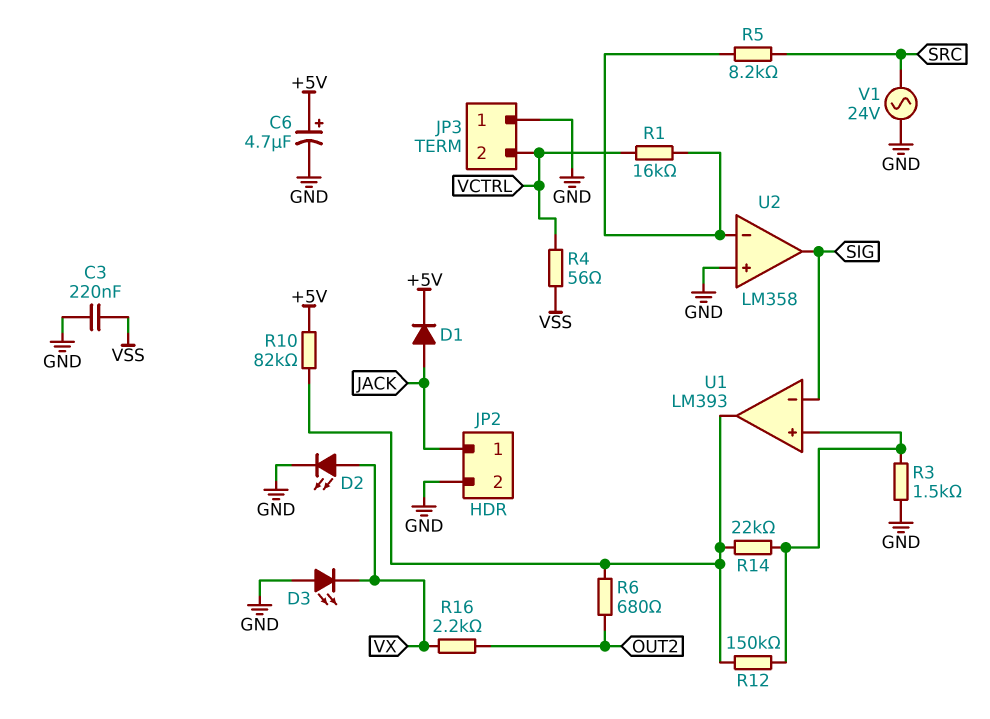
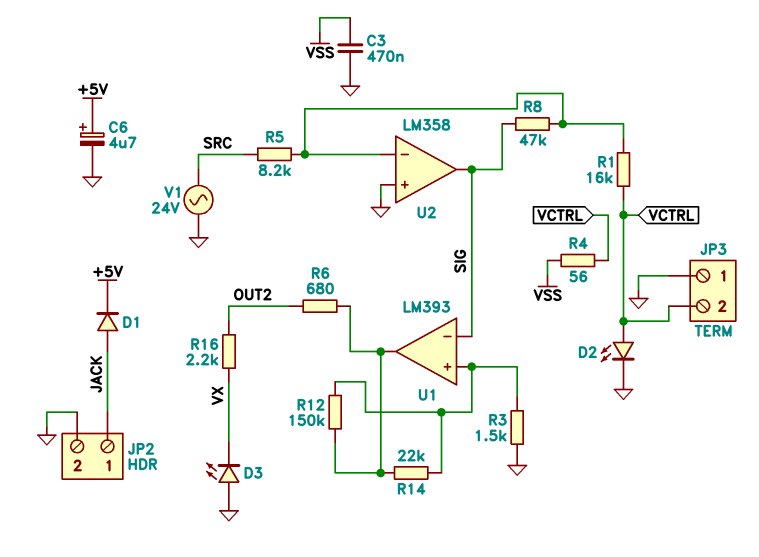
C3: 220nF (GND, VSS) -> 470nF (GND, VSS)
D2: LED (A VX, K GND) -> LED (A VCTRL, K GND)
R8: none -> 47k (SIG, U2/in-)
R10: 82k (+5V, U1/out) -> none

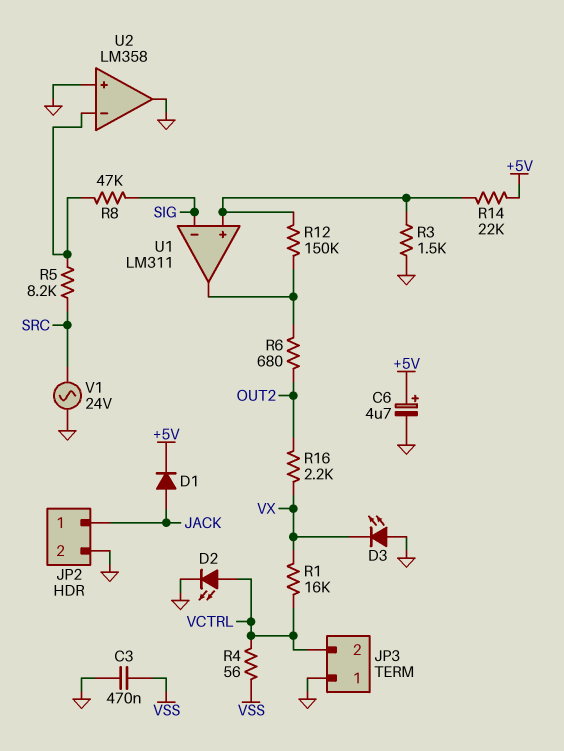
R1: 16k (U2/in-, VCTRL) -> 16k (VCTRL, VX)
R14: 22k (U1/in+, U1/out) -> 22k (+5V, U1/in+)
U1: LM393 -> LM311
U2 pin out: SIG -> GND

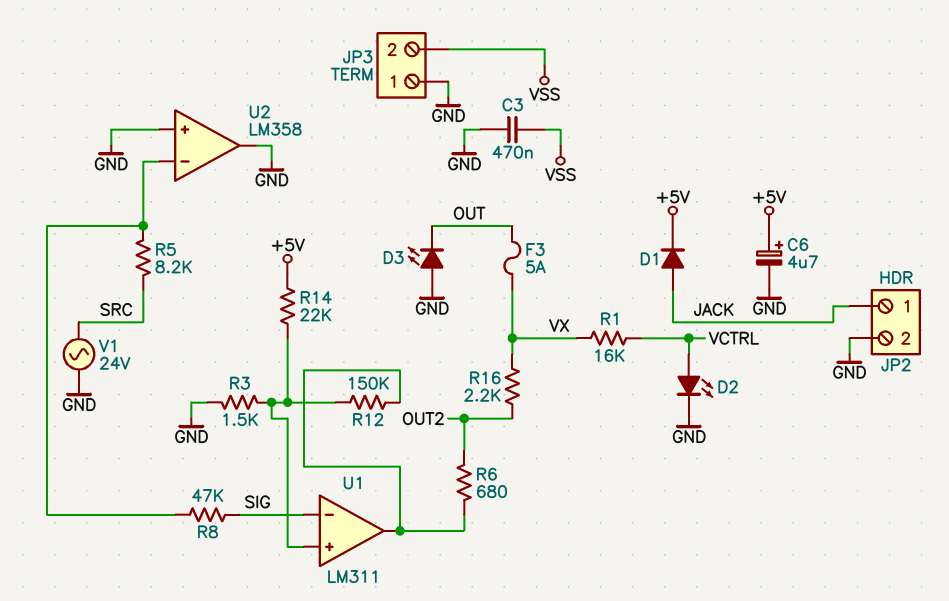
D3: LED (A GND, K VX) -> LED (A GND, K OUT)
F3: none -> 5A (OUT, VX)
JP3 pin 2: VCTRL -> VSS
R4: 56 (VCTRL, VSS) -> none

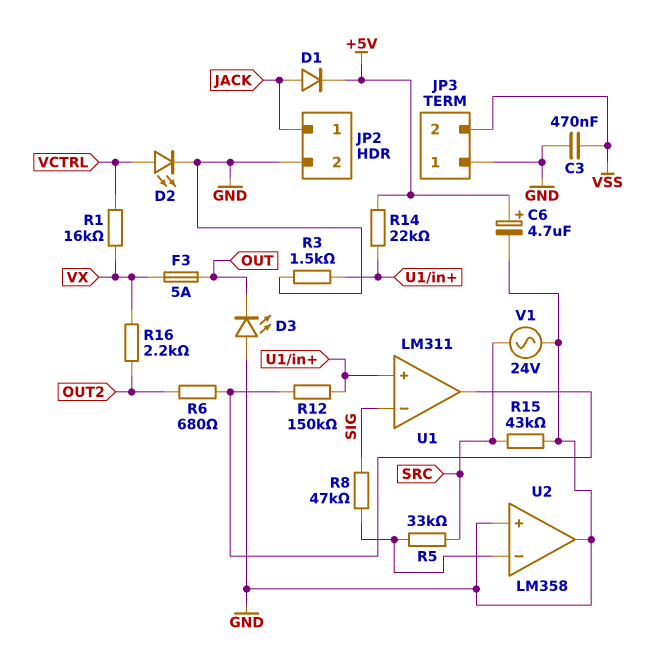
R5: 8.2k (SRC, U2/in-) -> 33k (SRC, U2/in-)
R15: none -> 43k (GND, SRC)

